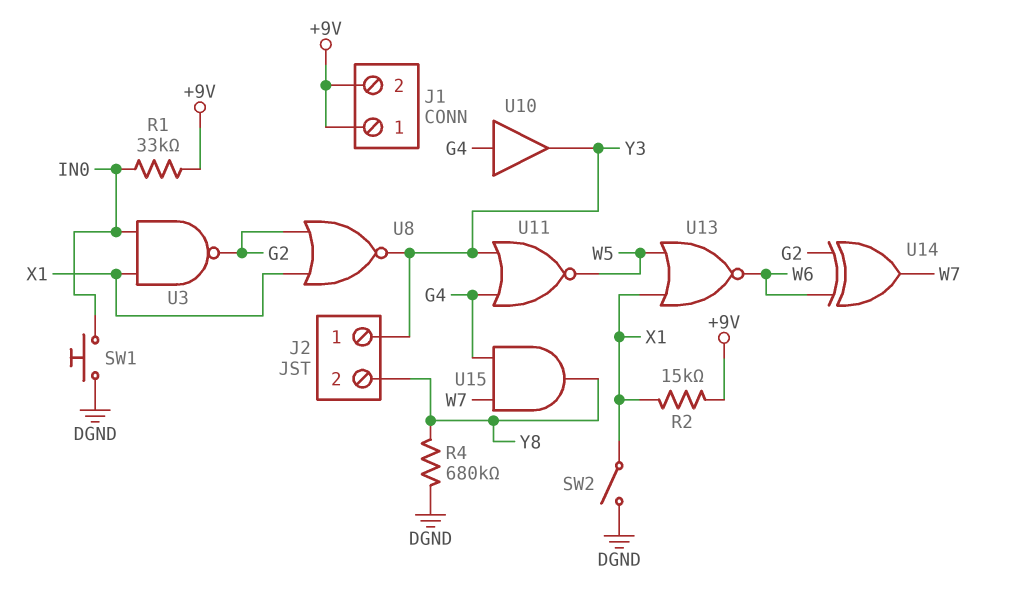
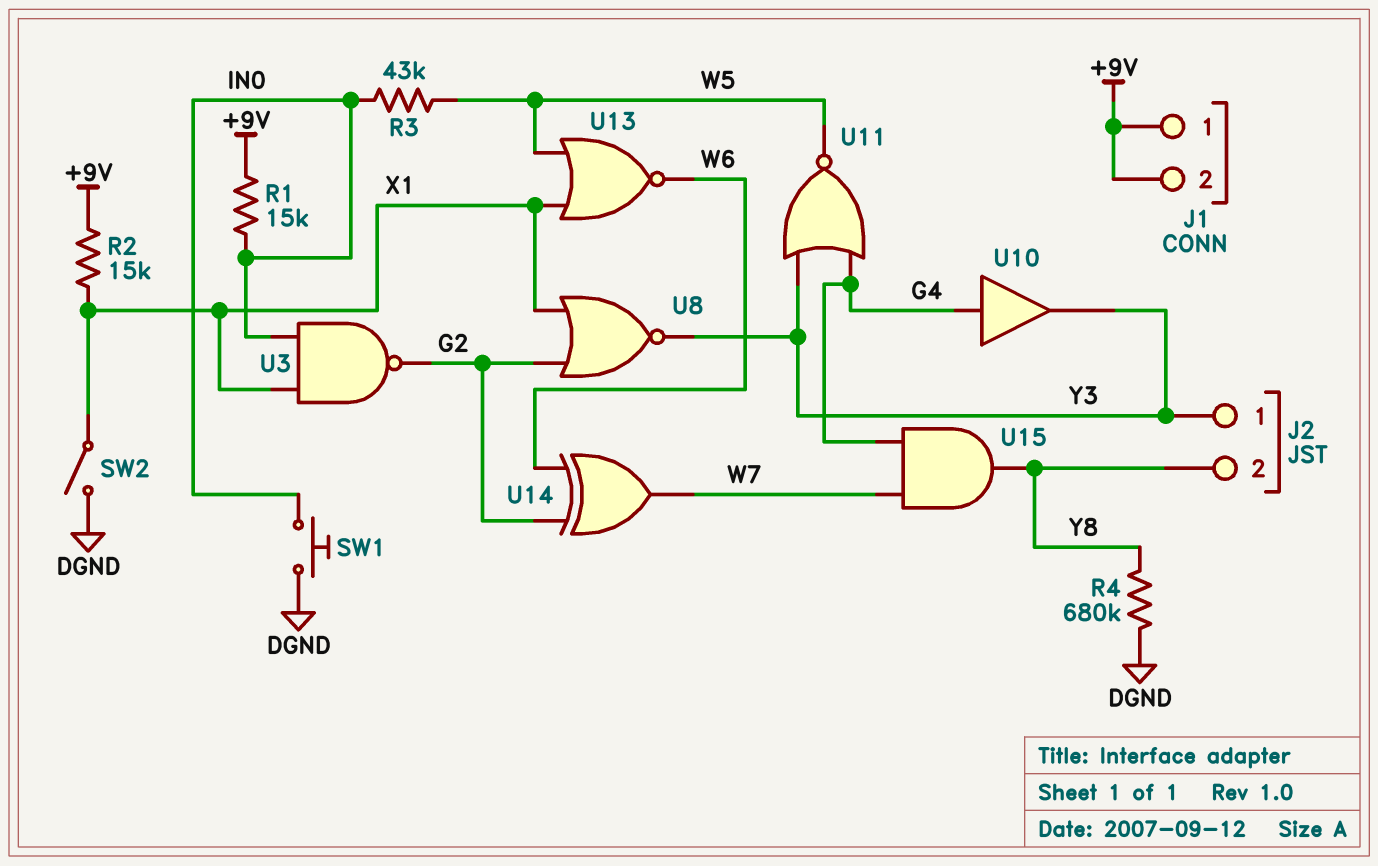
R1: 33k (+9V, IN0) -> 15k (+9V, IN0)
R3: none -> 43k (IN0, W5)

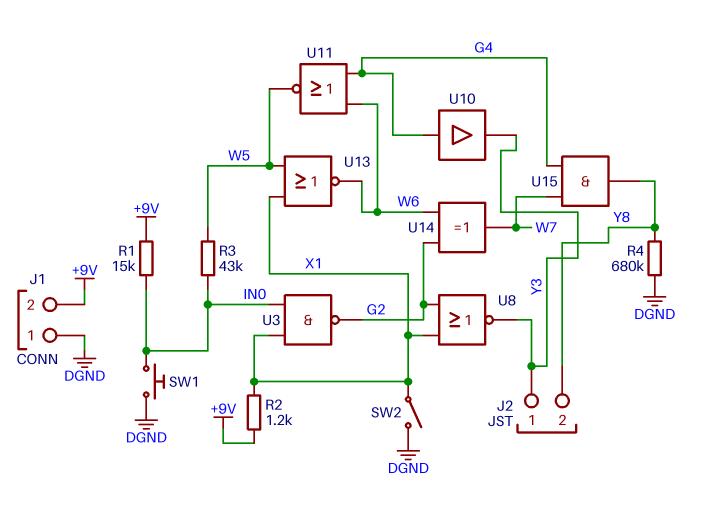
J1 pin 1: +9V -> DGND
R2: 15k (+9V, X1) -> 1.2k (+9V, X1)
U11: NOR (in G4, in Y3, out W5) -> NOR (in G4, in W6, out W5)

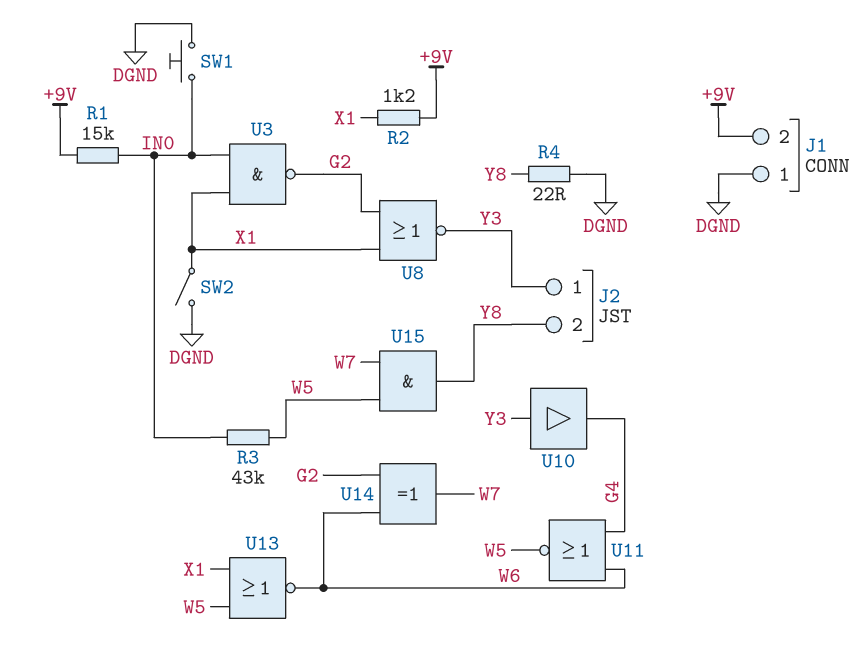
R4: 680k (DGND, Y8) -> 22 (DGND, Y8)
U10: buffer (in G4, out Y3) -> buffer (in Y3, out G4)
U15: AND (in G4, in W7, out Y8) -> AND (in W5, in W7, out Y8)

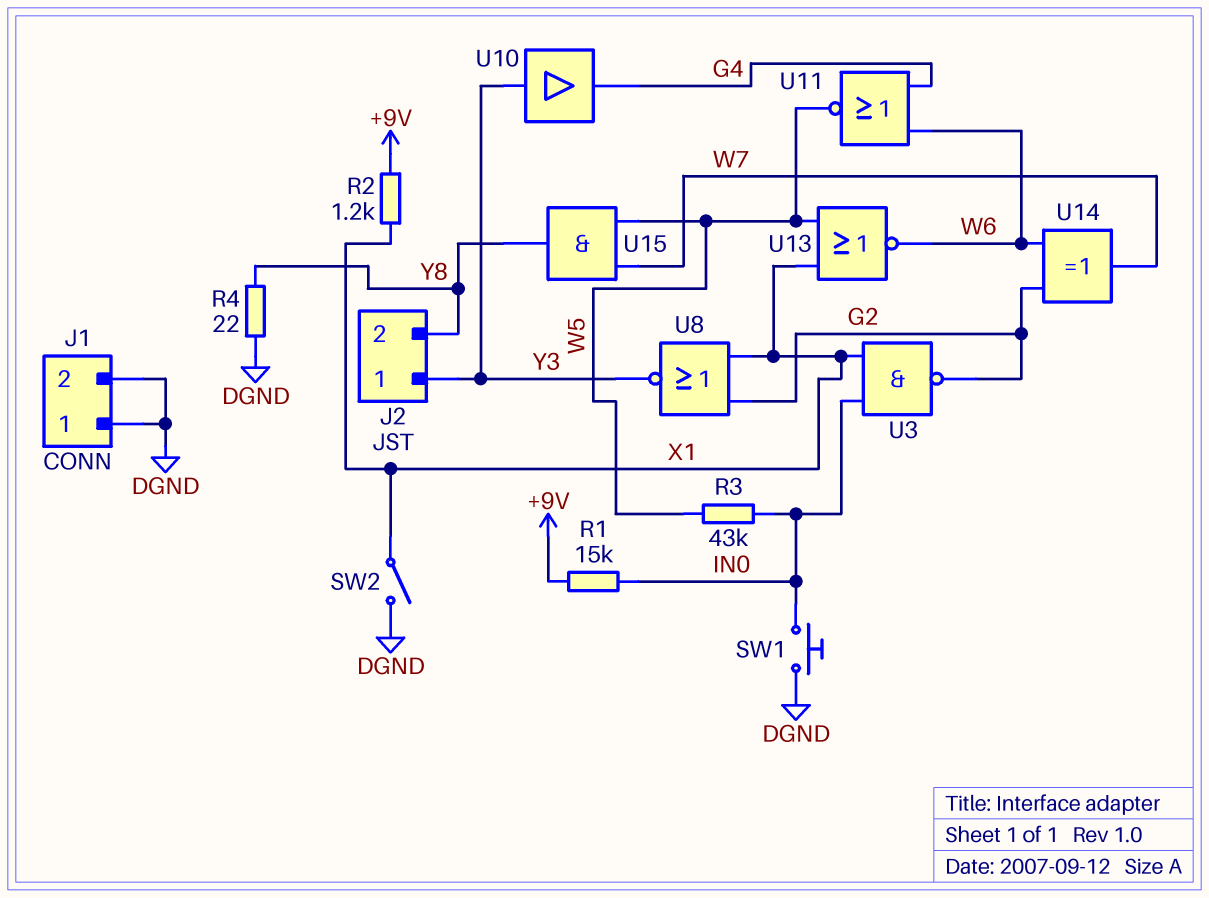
J1 pin 2: +9V -> DGND

